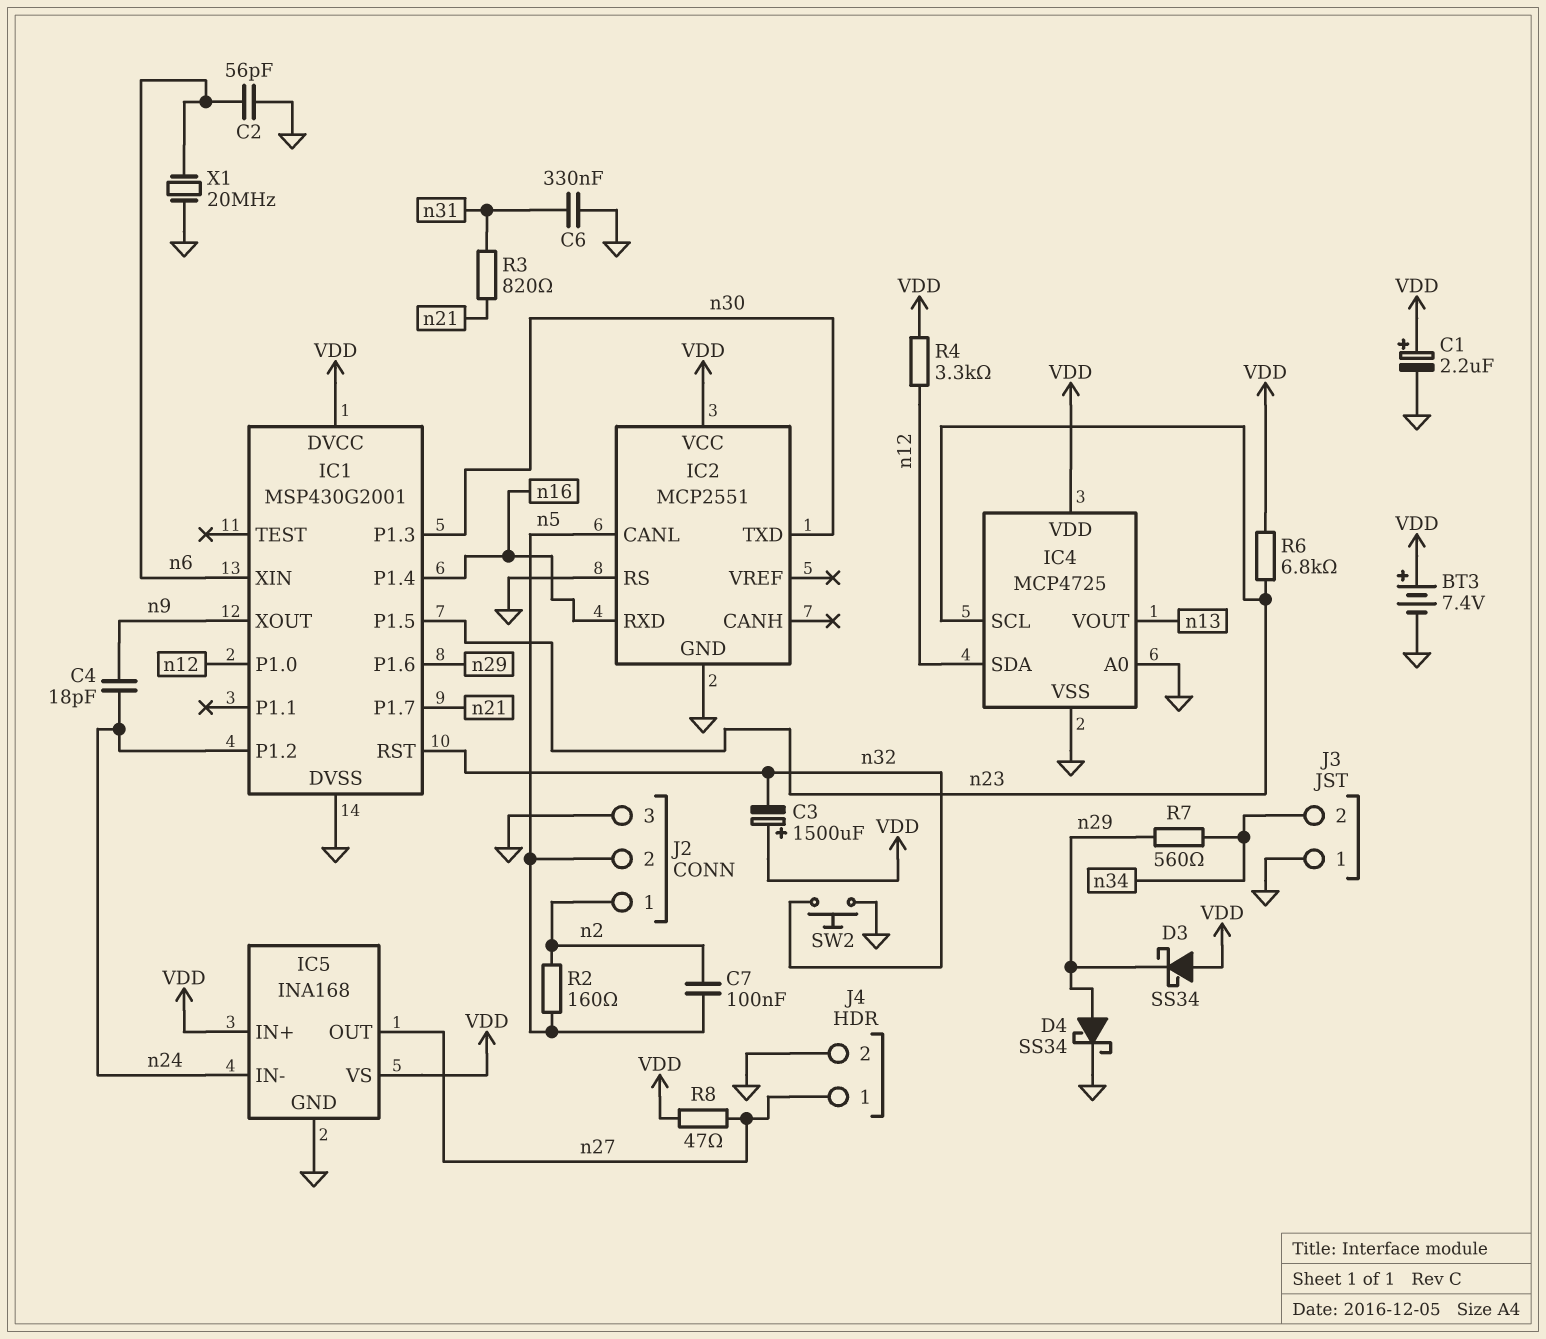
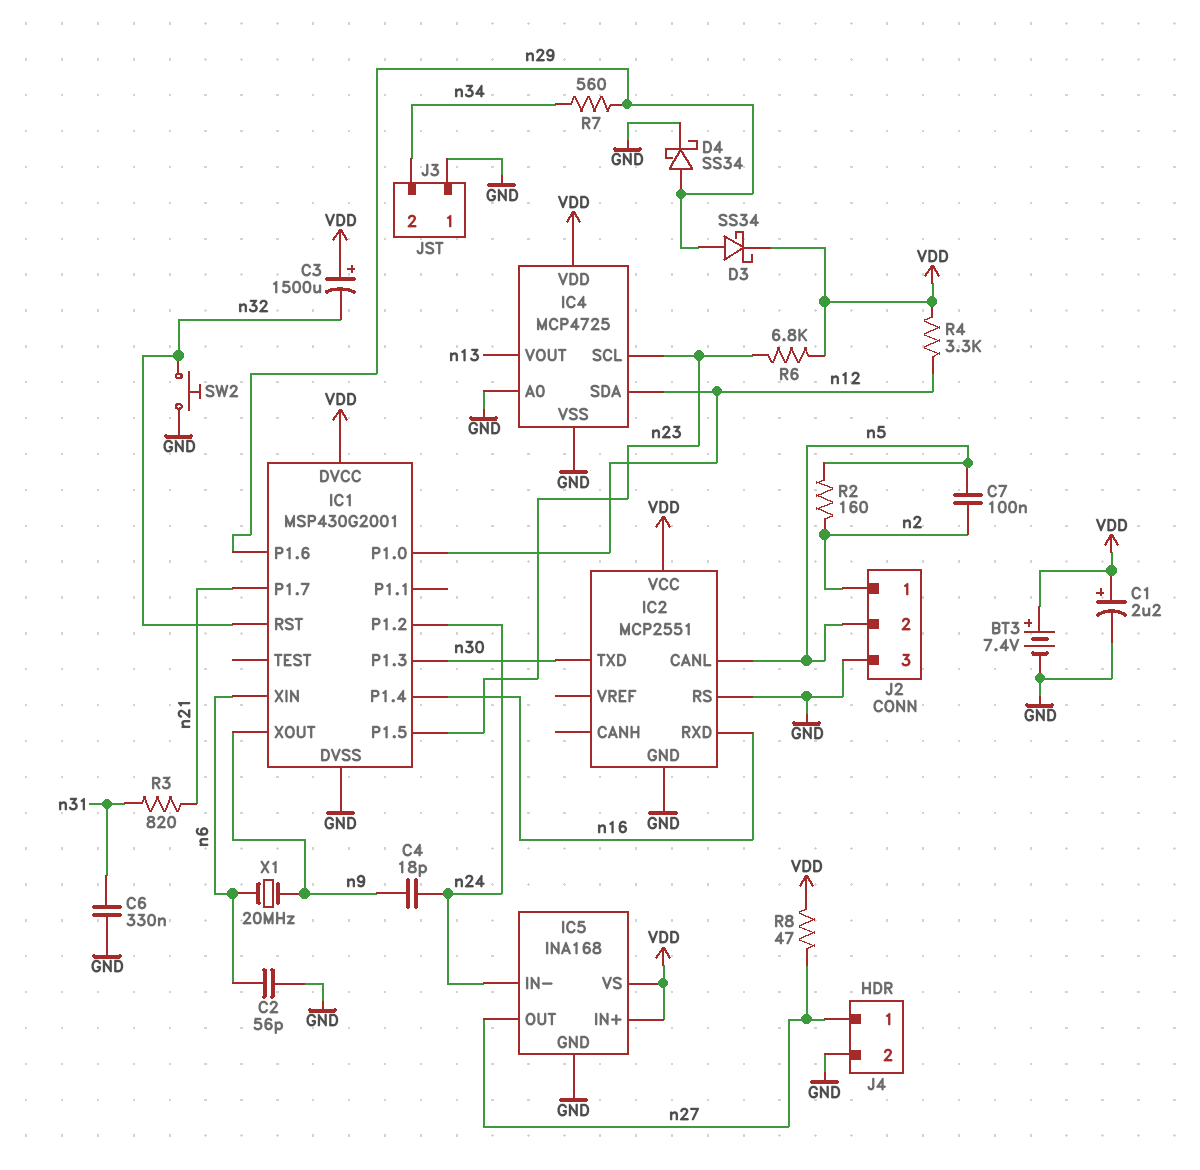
D3: schottky SS34 (A VDD, K n29) -> schottky SS34 (A n29, K VDD)
X1: 20MHz (GND, n6) -> 20MHz (n6, n9)

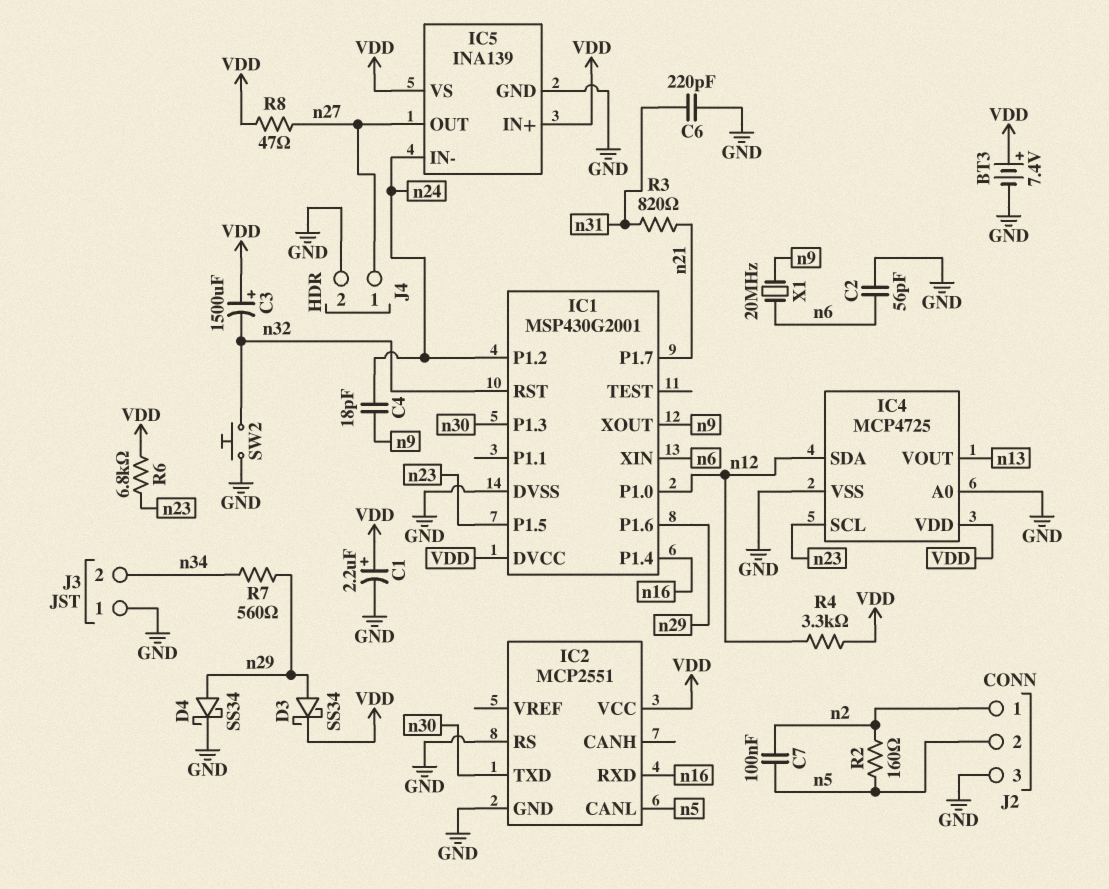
C6: 330nF (GND, n31) -> 220pF (GND, n31)
IC5: INA168 -> INA139

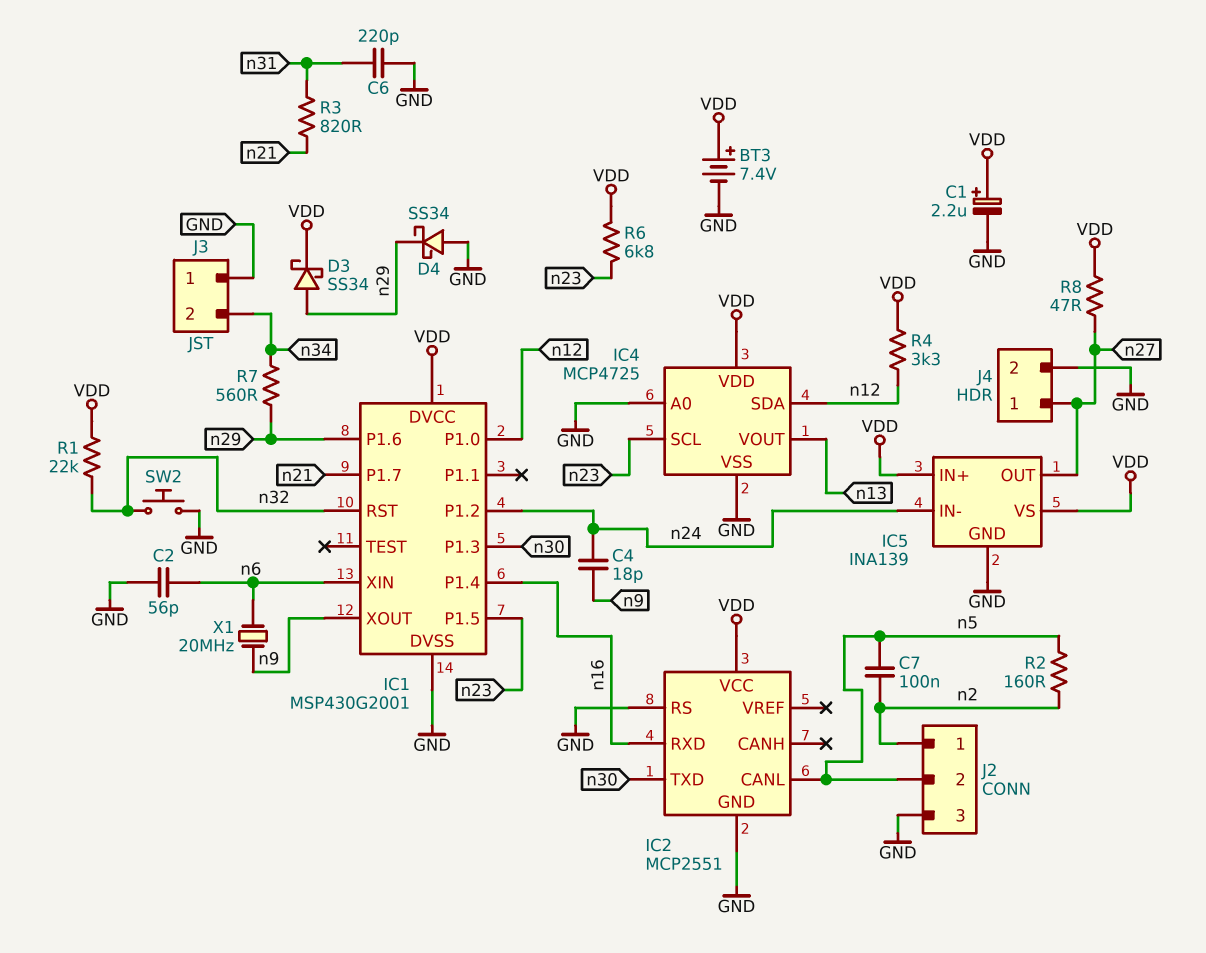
C3: 1500uF (plus VDD, minus n32) -> none
D4: schottky SS34 (A n29, K GND) -> schottky SS34 (A GND, K n29)
R1: none -> 22k (VDD, n32)

